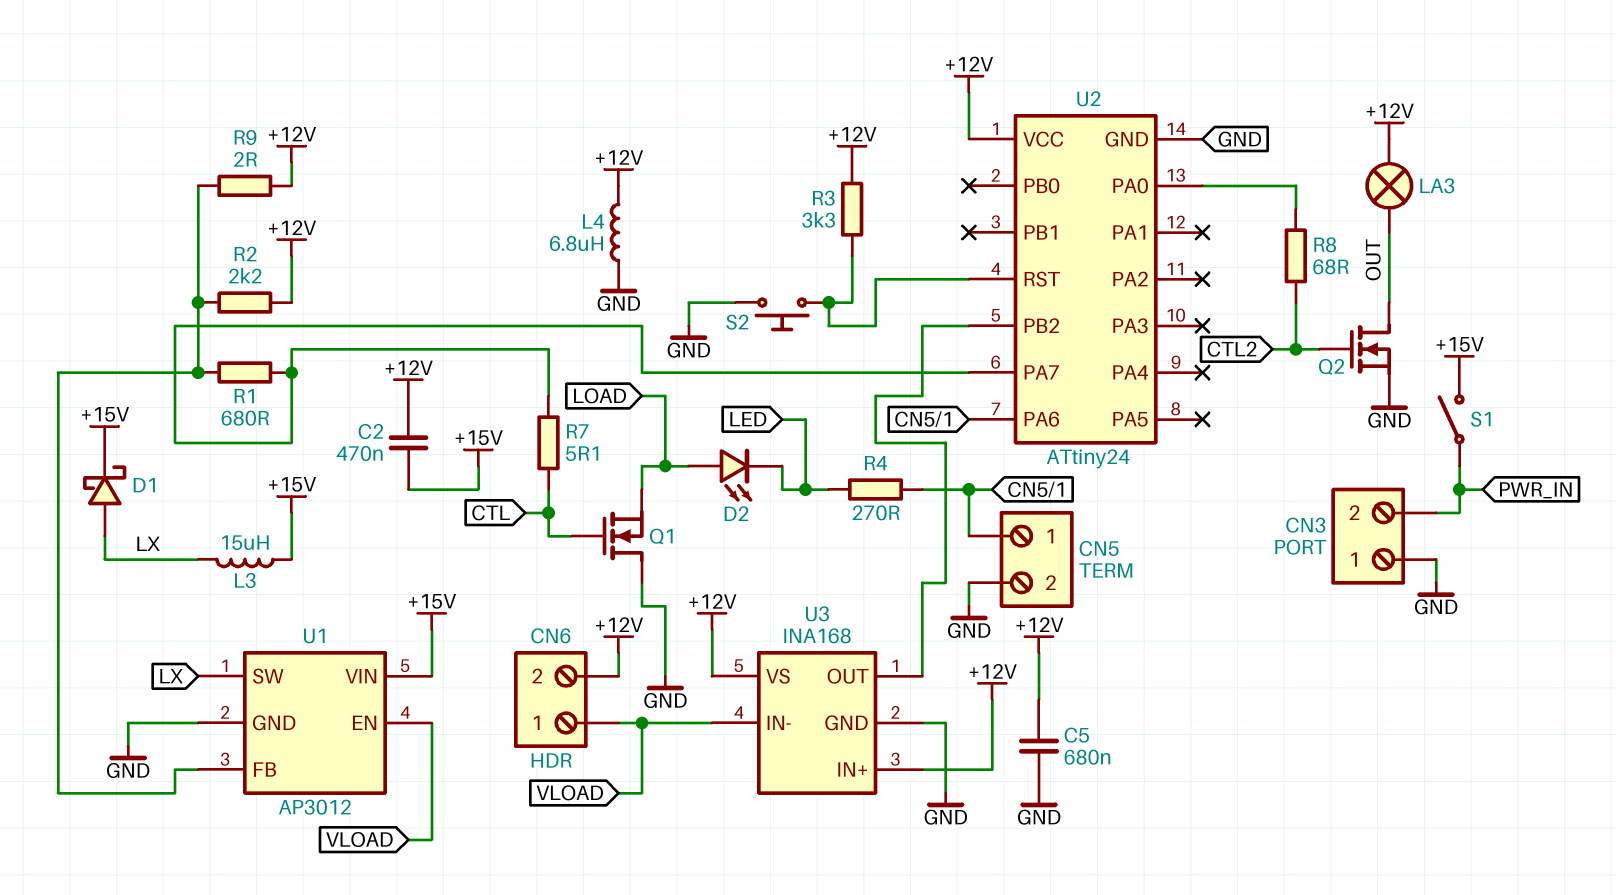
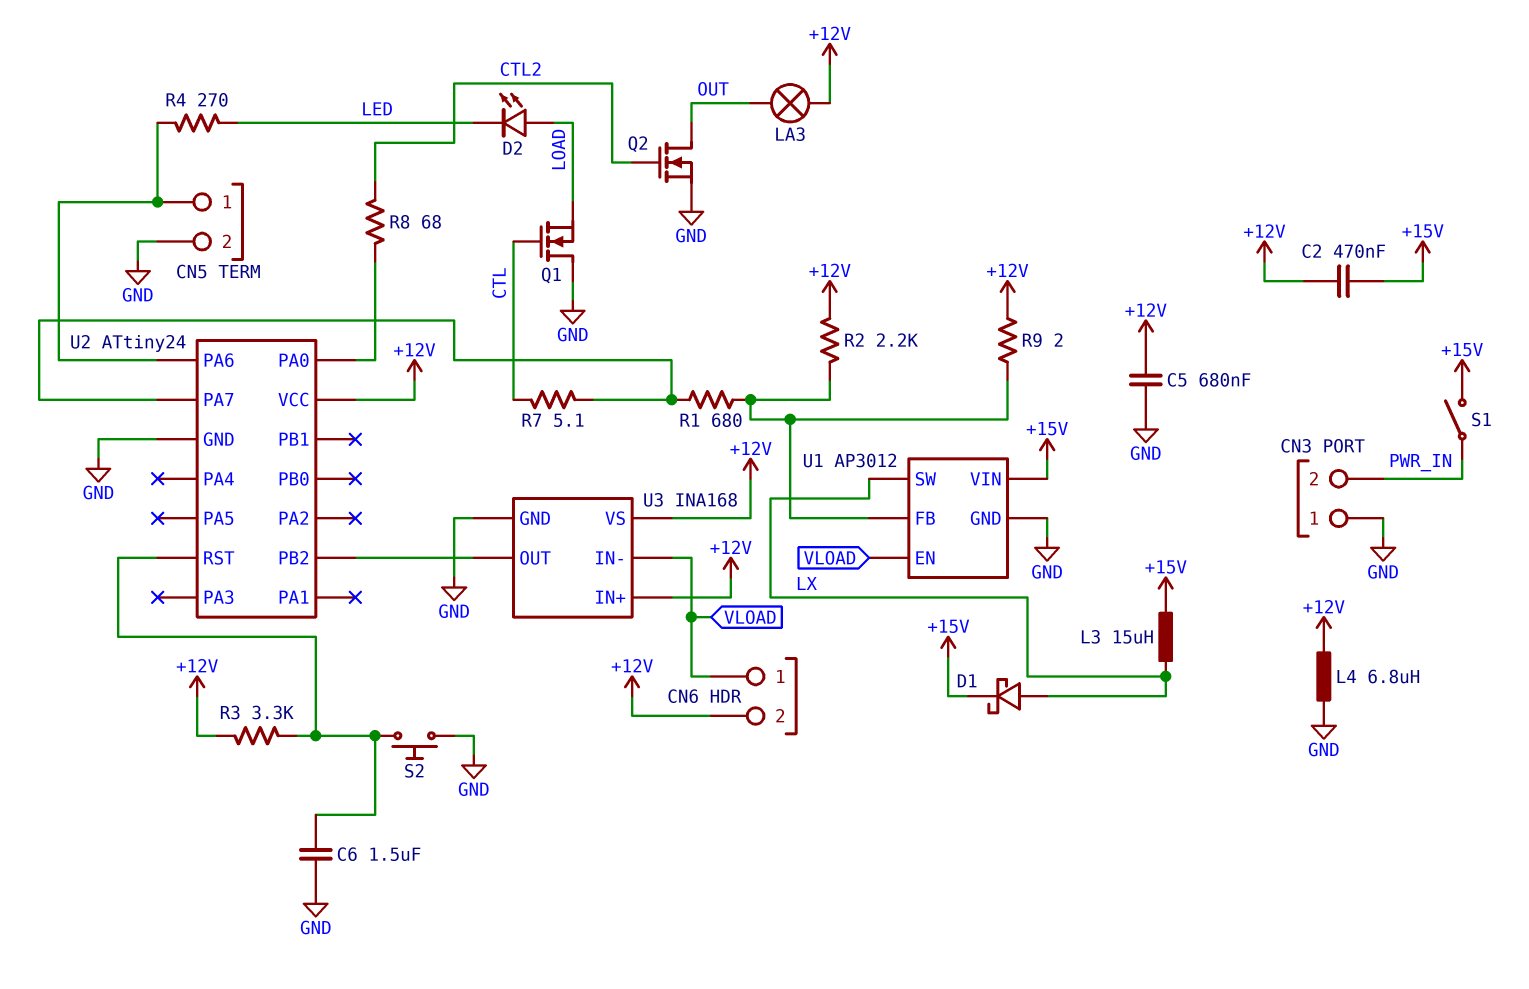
C6: none -> 1.5uF (GND, U2/RST)

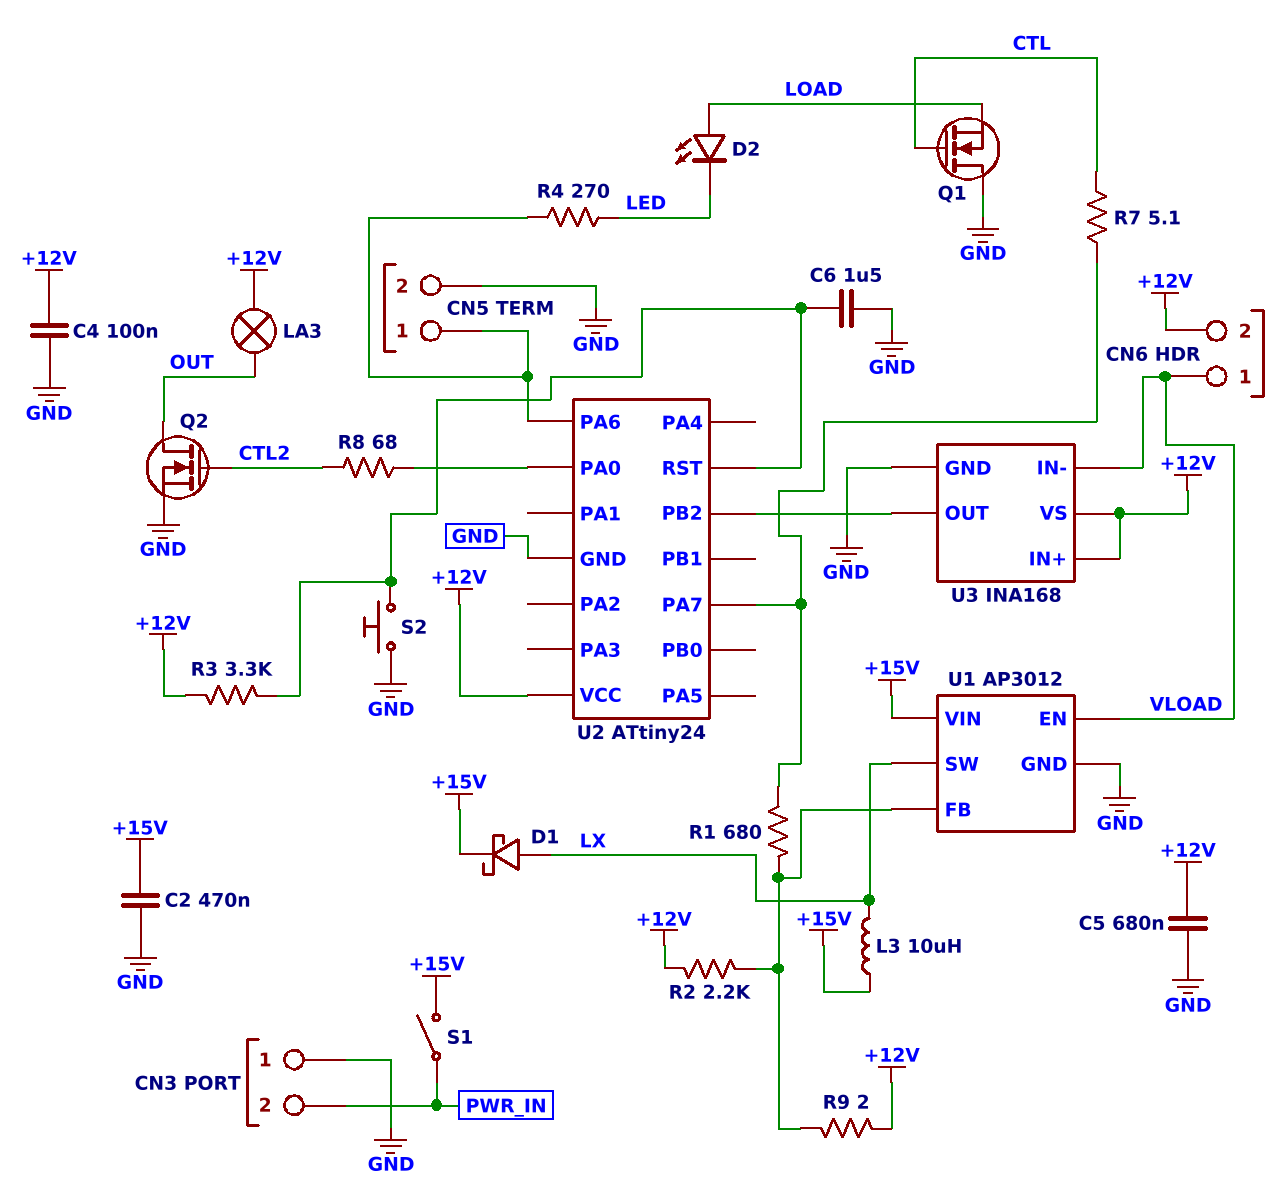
C2: 470nF (+12V, +15V) -> 470nF (+15V, GND)
C4: none -> 100nF (+12V, GND)
L3: 15uH (+15V, LX) -> 10uH (+15V, LX)
L4: 6.8uH (+12V, GND) -> none

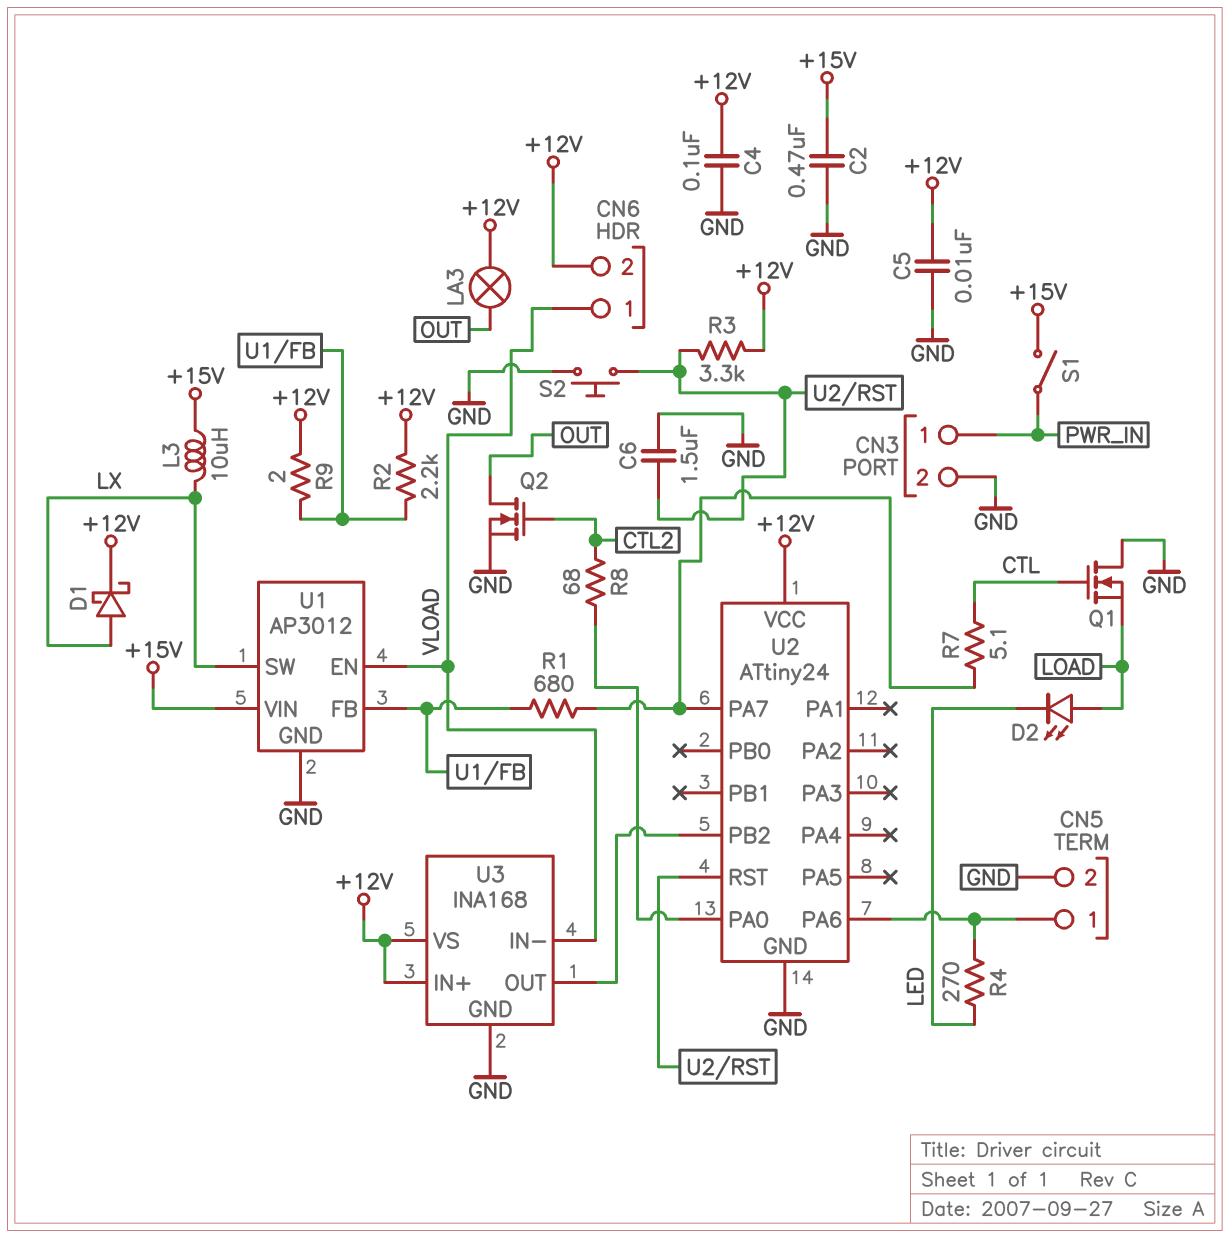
C5: 680nF (+12V, GND) -> 10nF (+12V, GND)
CN3 pin 1: GND -> PWR_IN
CN3 pin 2: PWR_IN -> GND
D1: schottky (A LX, K +15V) -> schottky (A LX, K +12V)

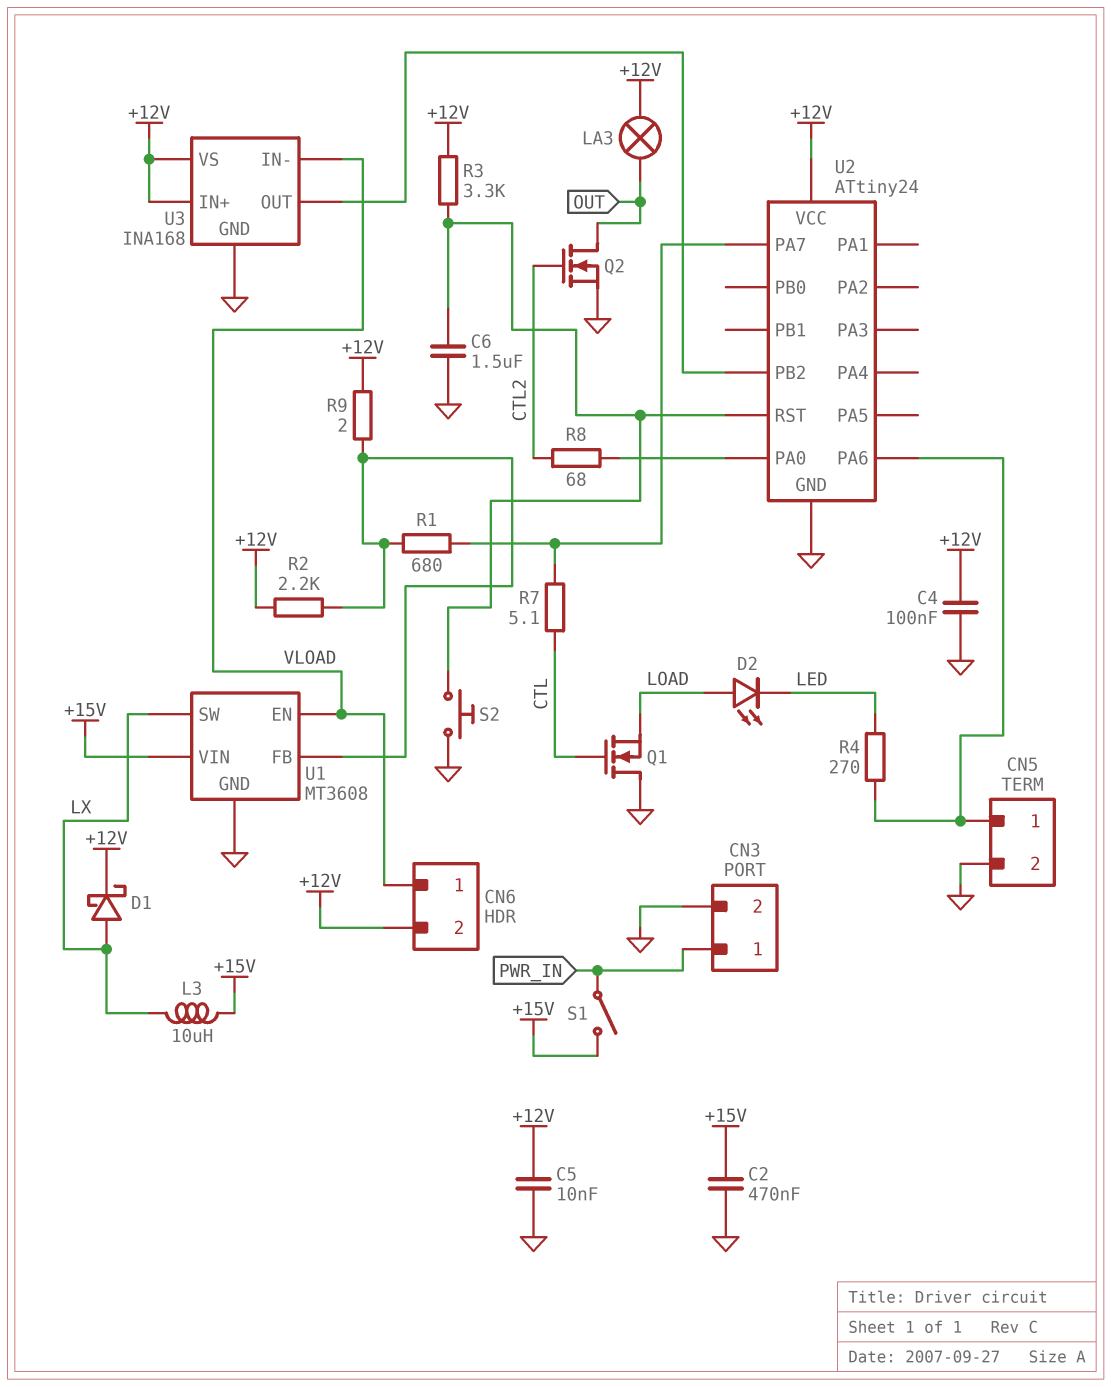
U1: AP3012 -> MT3608

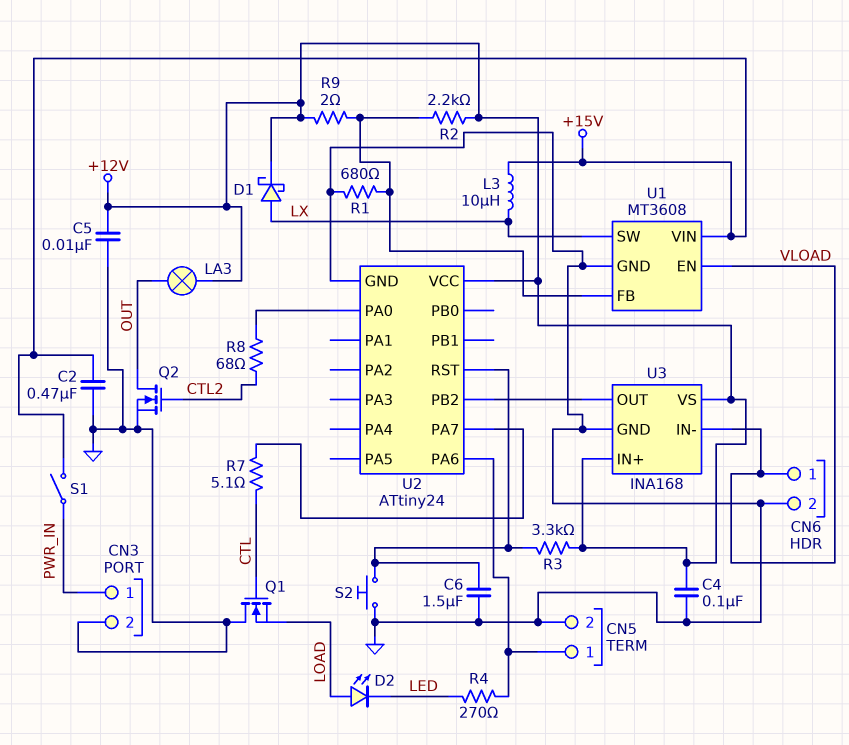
CN6 pin 2: +12V -> GND
R1: 680 (U1/FB, U2/PA7) -> 680 (GND, U1/FB)

